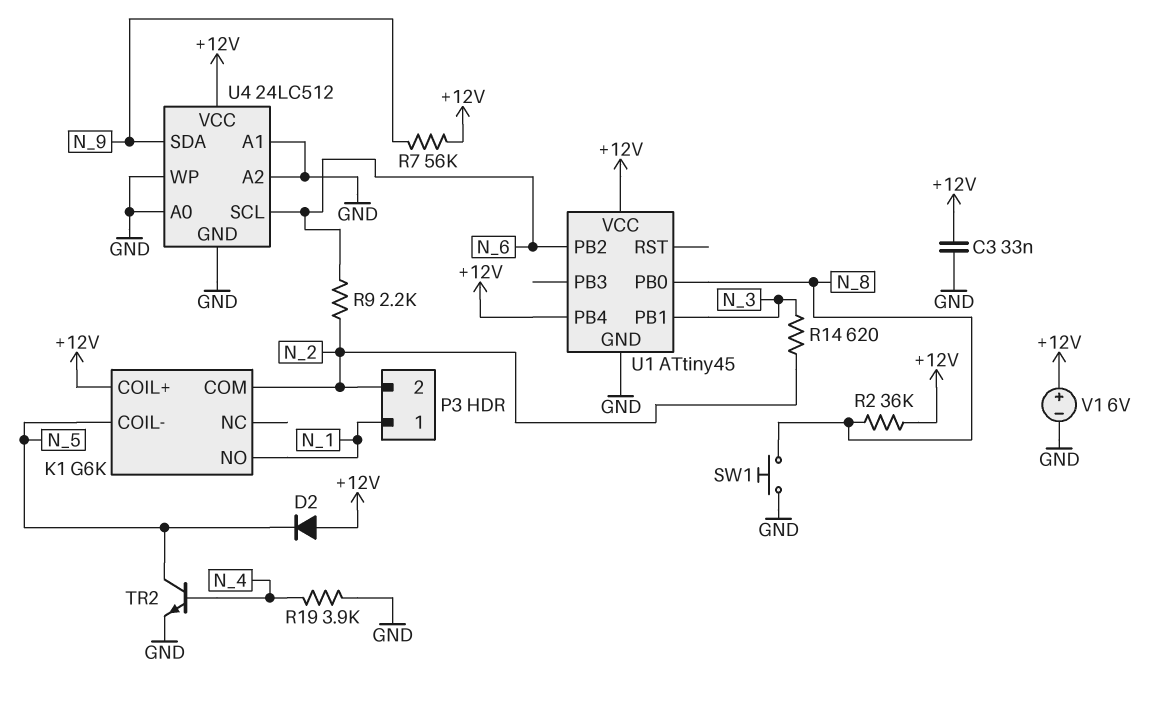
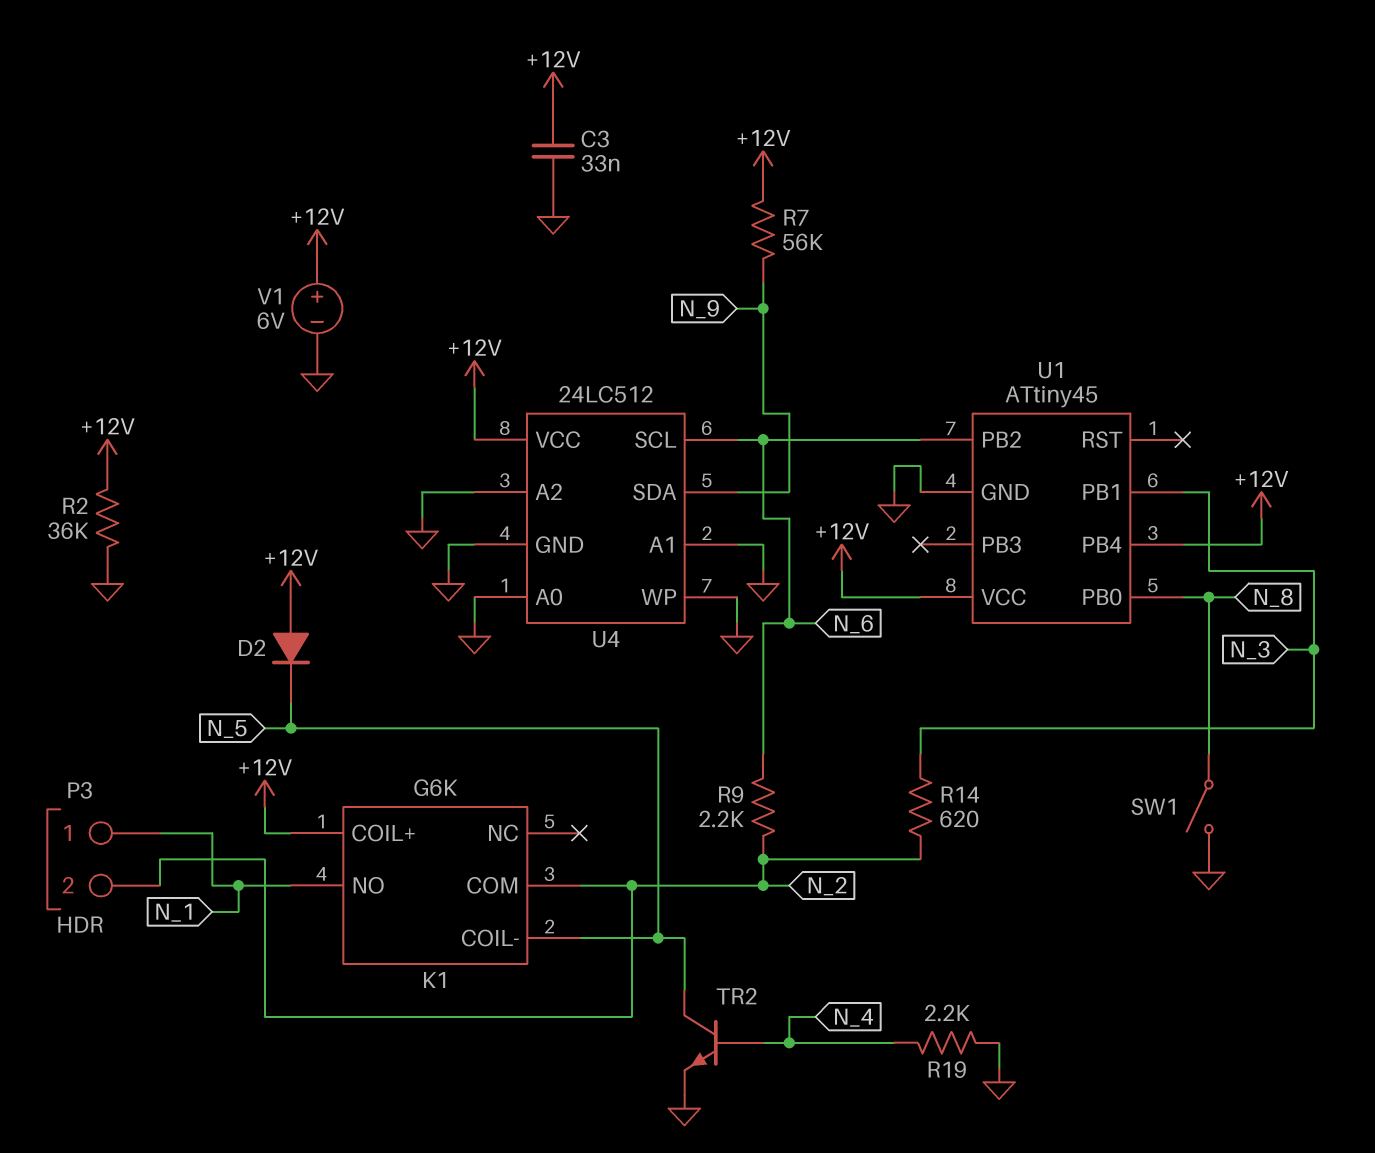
R2: 36k (+12V, N_8) -> 36k (+12V, GND)
R19: 3.9k (GND, N_4) -> 2.2k (GND, N_4)
SW1: button (GND, N_8) -> switch (GND, N_8)

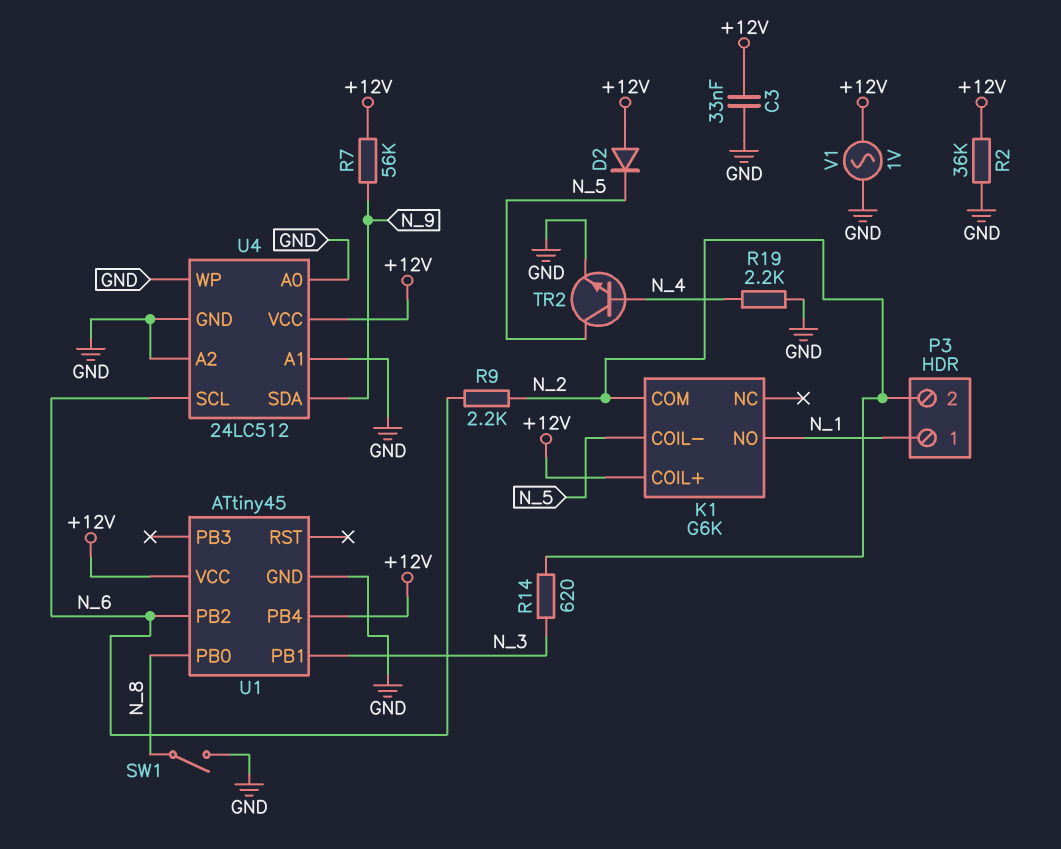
V1: 6V (plus +12V, minus GND) -> AC 1V (+12V, GND)

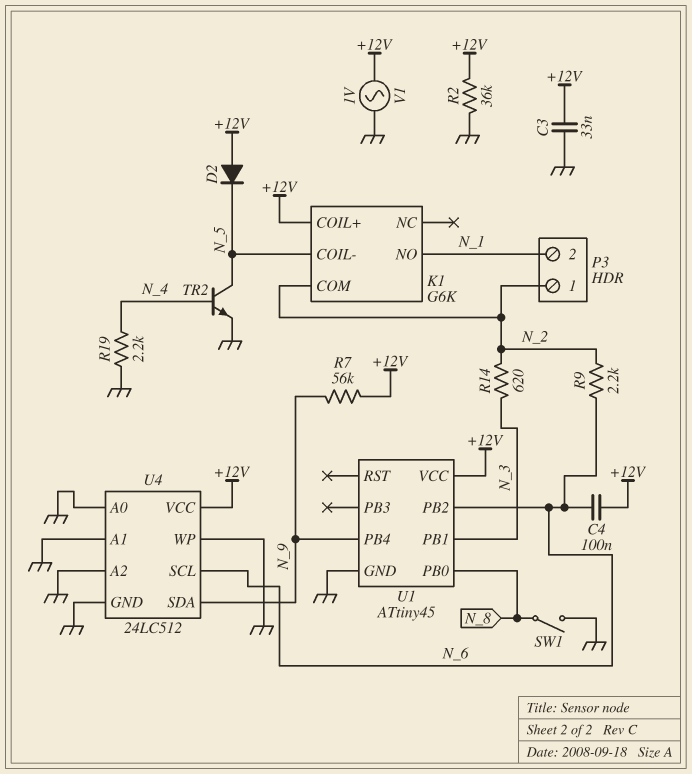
C4: none -> 100nF (+12V, N_6)
P3 pin 1: N_1 -> N_2
P3 pin 2: N_2 -> N_1
U1 pin PB4: +12V -> N_9

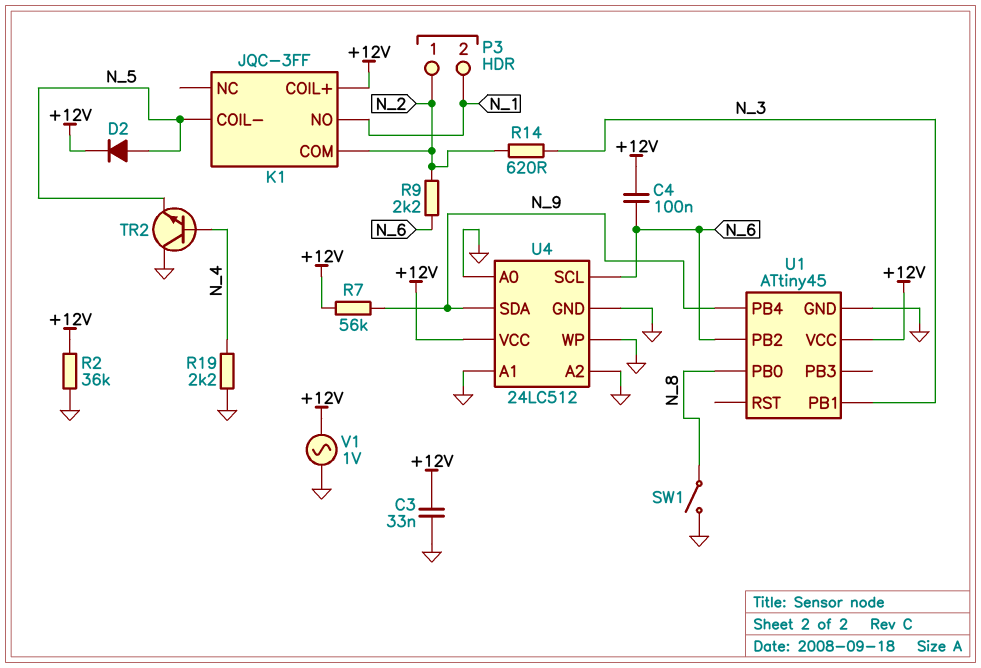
D2: diode (A +12V, K N_5) -> diode (A N_5, K +12V)
K1: G6K -> JQC-3FF
TR2: NPN (B N_4, C N_5, E GND) -> NPN (B N_4, C GND, E N_5)

